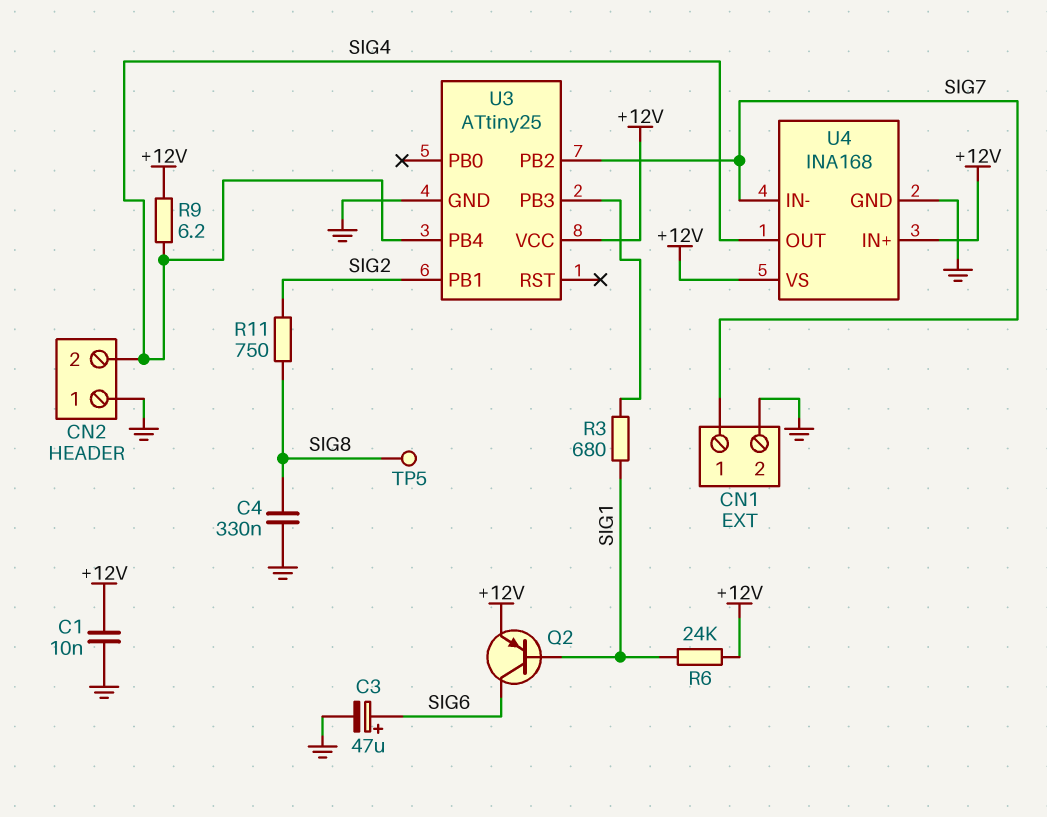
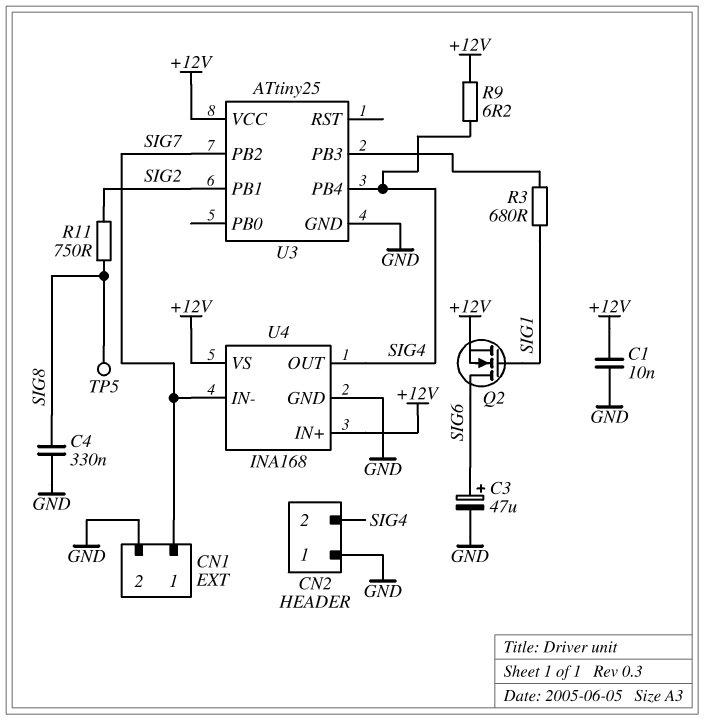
Q2: PNP (B SIG1, C SIG6, E +12V) -> NMOS (G SIG1, D SIG6, S +12V)
R6: 24k (+12V, SIG1) -> none

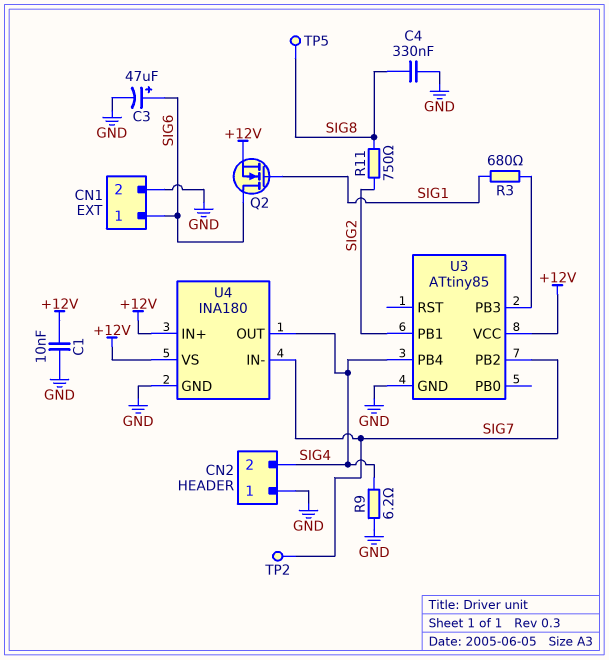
CN1 pin 1: SIG7 -> SIG6
R9: 6.2 (+12V, SIG4) -> 6.2 (GND, SIG4)
TP2: none -> test point (SIG7)
U3: ATtiny25 -> ATtiny85
U4: INA168 -> INA180

